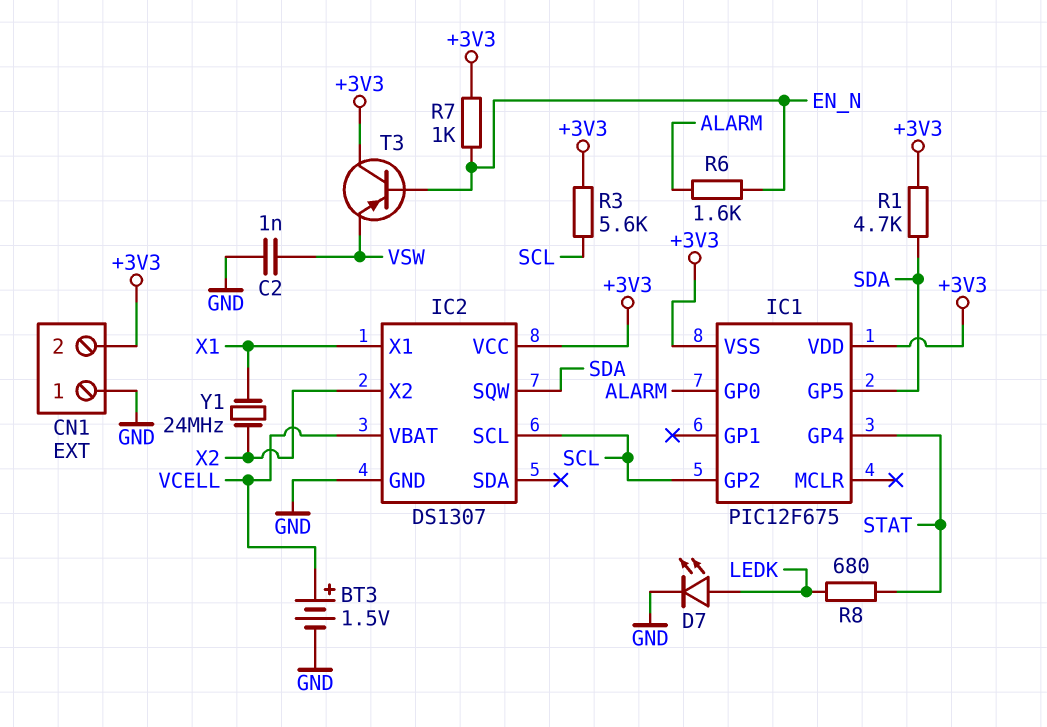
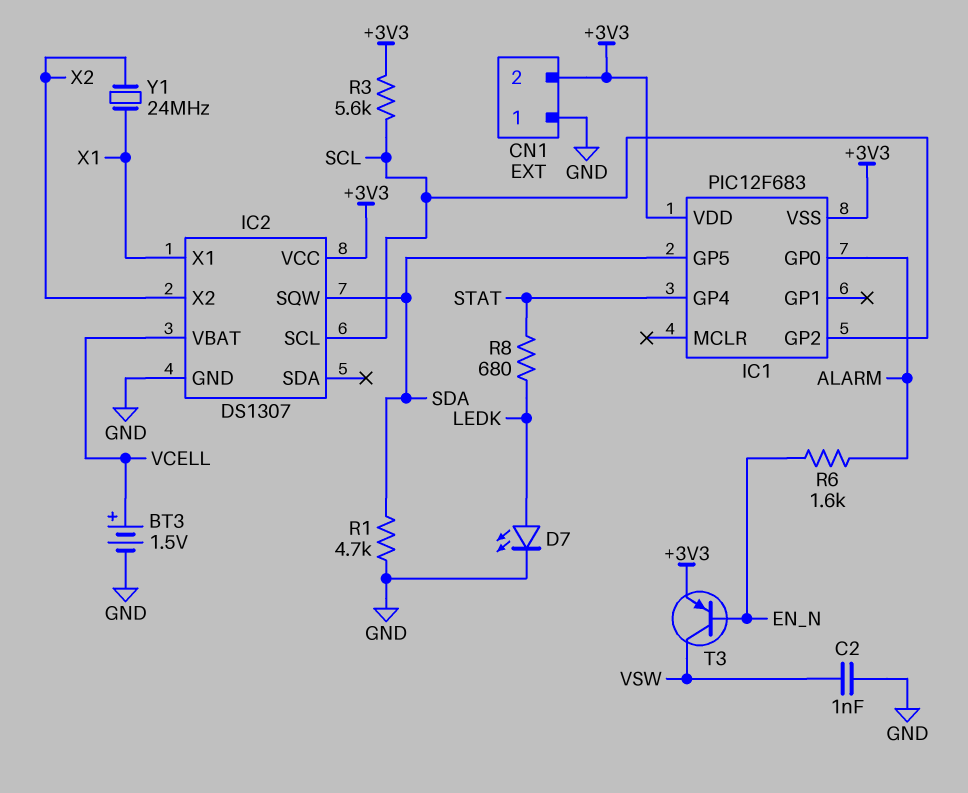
IC1: PIC12F675 -> PIC12F683
R1: 4.7k (+3V3, SDA) -> 4.7k (GND, SDA)
R7: 1k (+3V3, EN_N) -> none
T3: PNP (B EN_N, C +3V3, E VSW) -> PNP (B EN_N, C VSW, E +3V3)

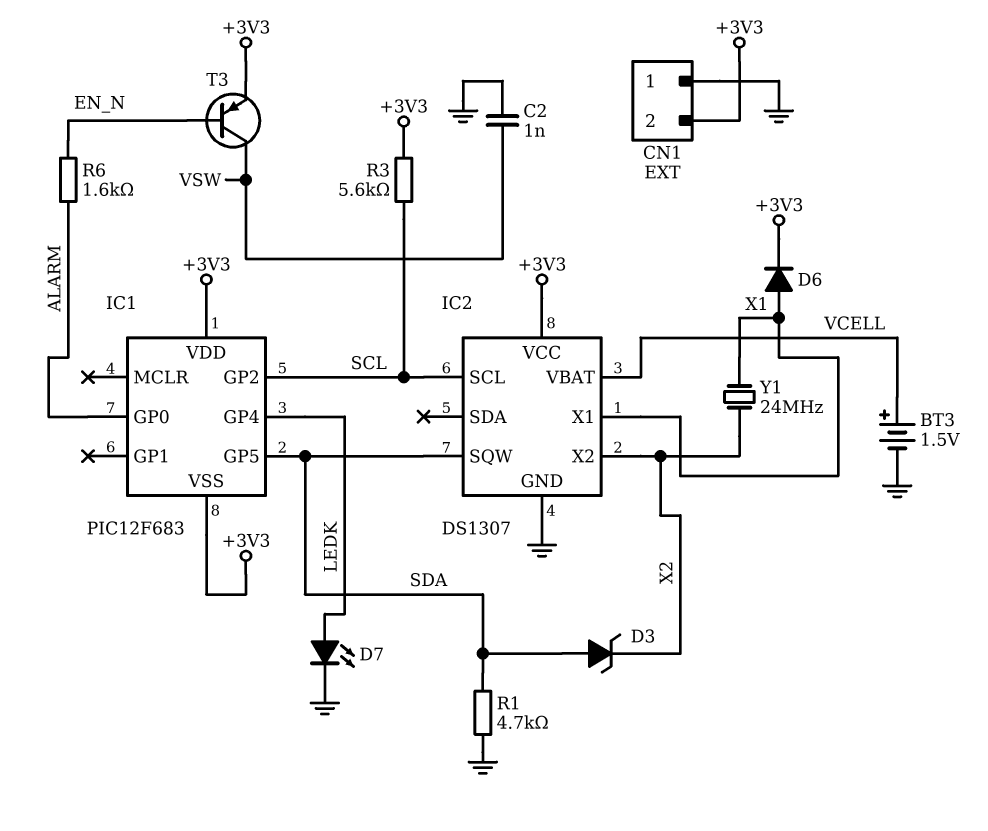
D3: none -> zener (A SDA, K X2)
D6: none -> diode (A X1, K +3V3)
IC1 pin GP4: STAT -> LEDK
R8: 680 (LEDK, STAT) -> none

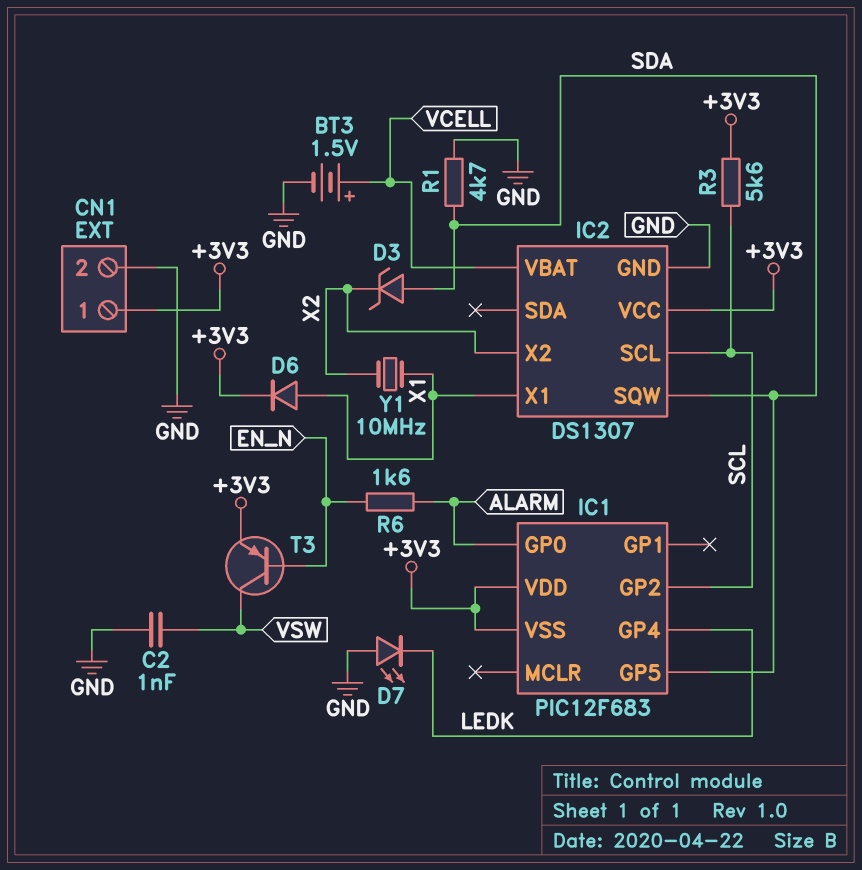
CN1 pin 1: GND -> +3V3
CN1 pin 2: +3V3 -> GND
D7: LED (A LEDK, K GND) -> LED (A GND, K LEDK)
Y1: 24MHz (X1, X2) -> 10MHz (X1, X2)

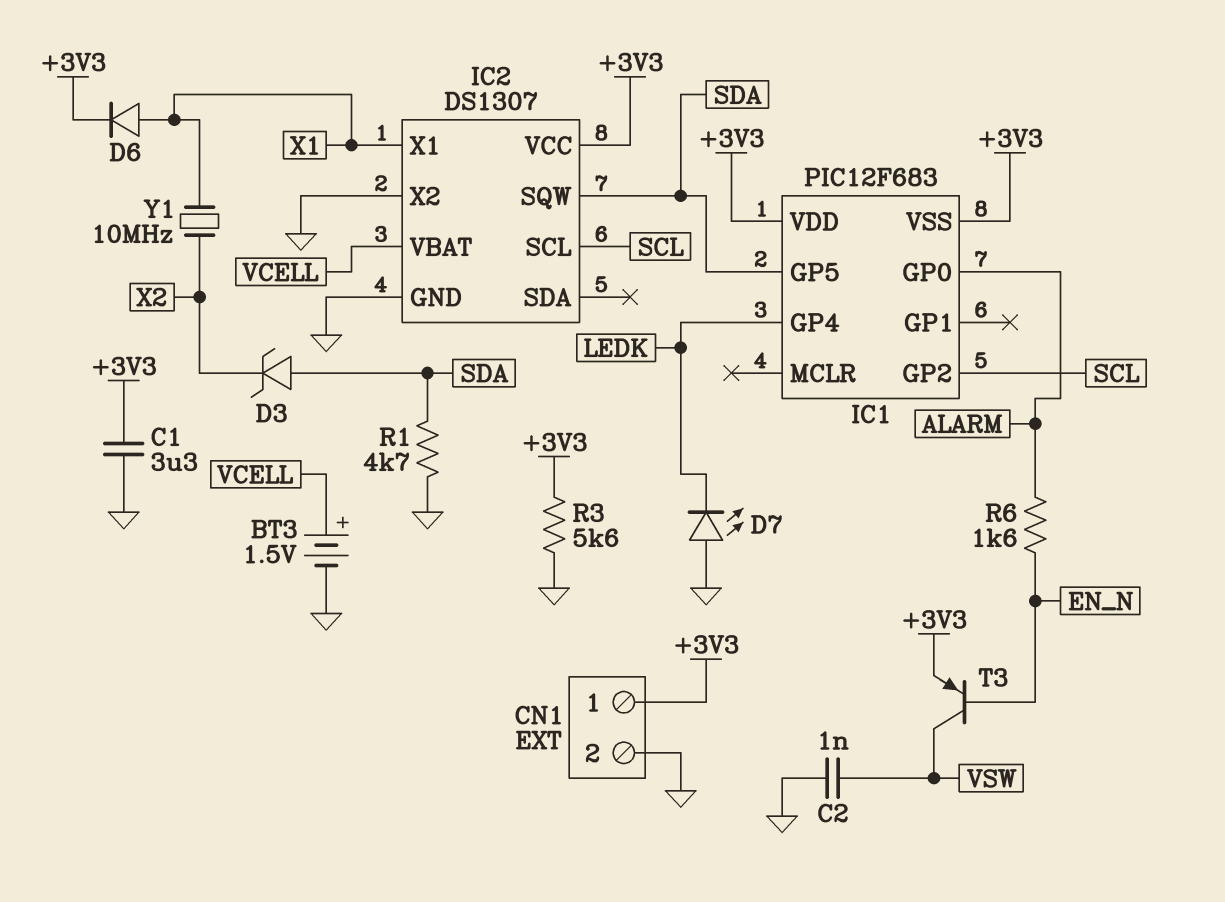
C1: none -> 3.3uF (+3V3, GND)
IC2 pin X2: X2 -> GND
R3: 5.6k (+3V3, SCL) -> 5.6k (+3V3, GND)

